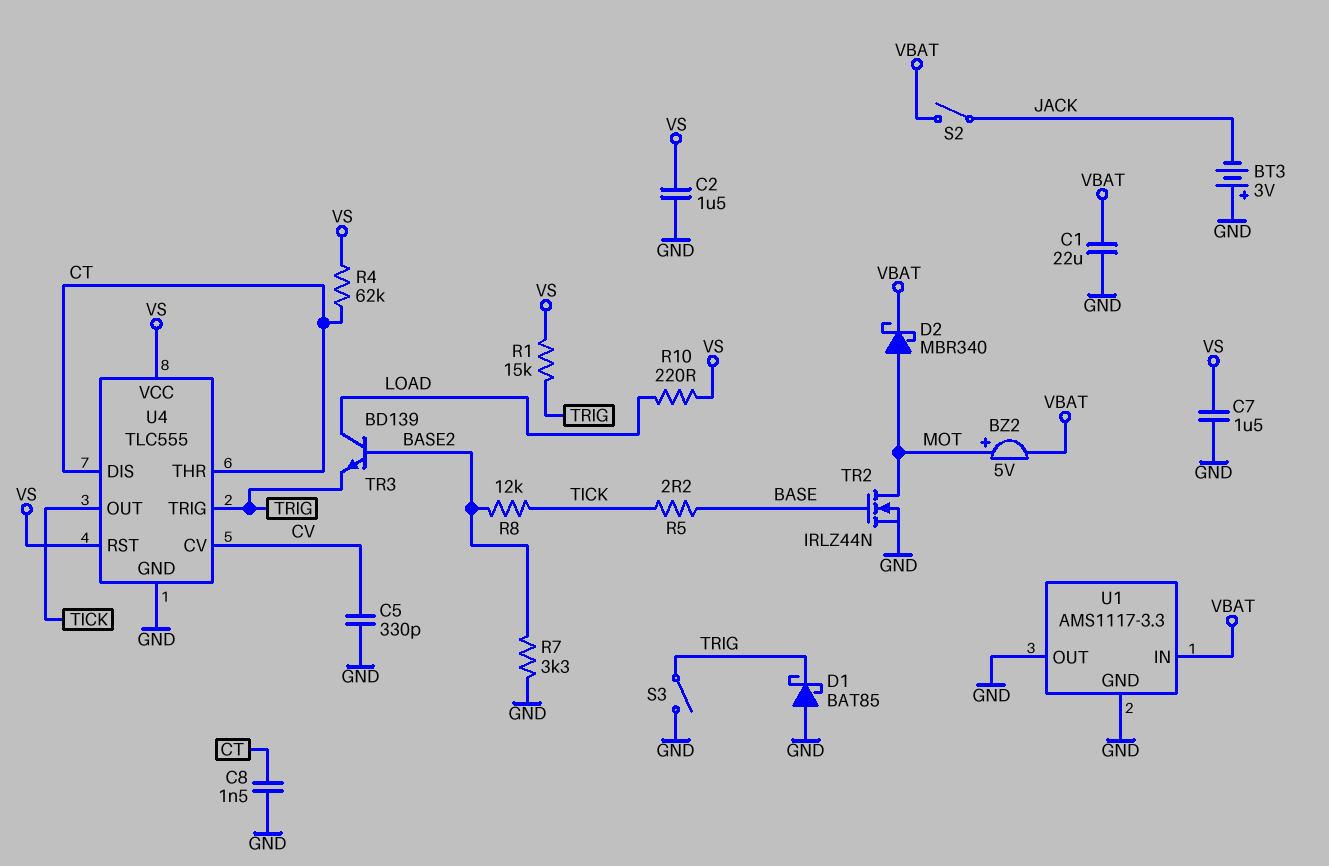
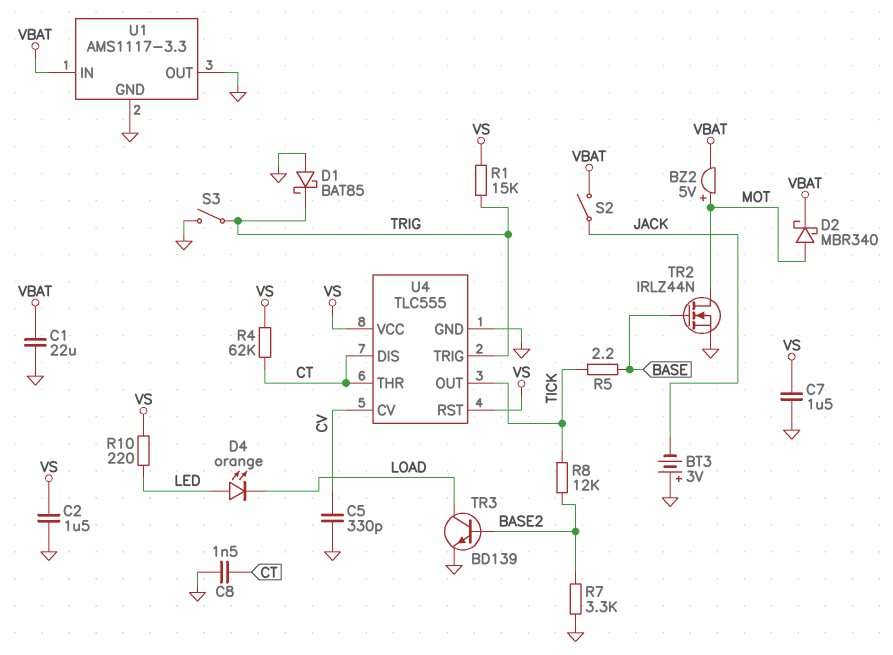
D4: none -> LED orange (A LED, K LOAD)
R10: 220 (LOAD, VS) -> 220 (LED, VS)
TR3: NPN BD139 (B BASE2, C LOAD, E TRIG) -> NPN BD139 (B BASE2, C LOAD, E GND)

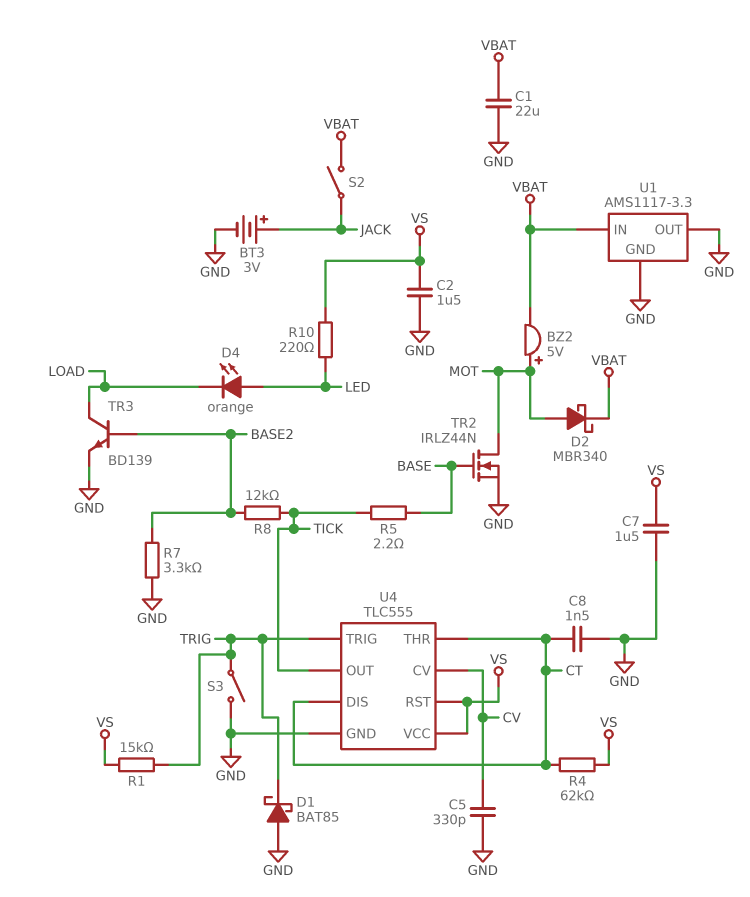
BT3: 3V (plus GND, minus JACK) -> 3V (plus JACK, minus GND)

